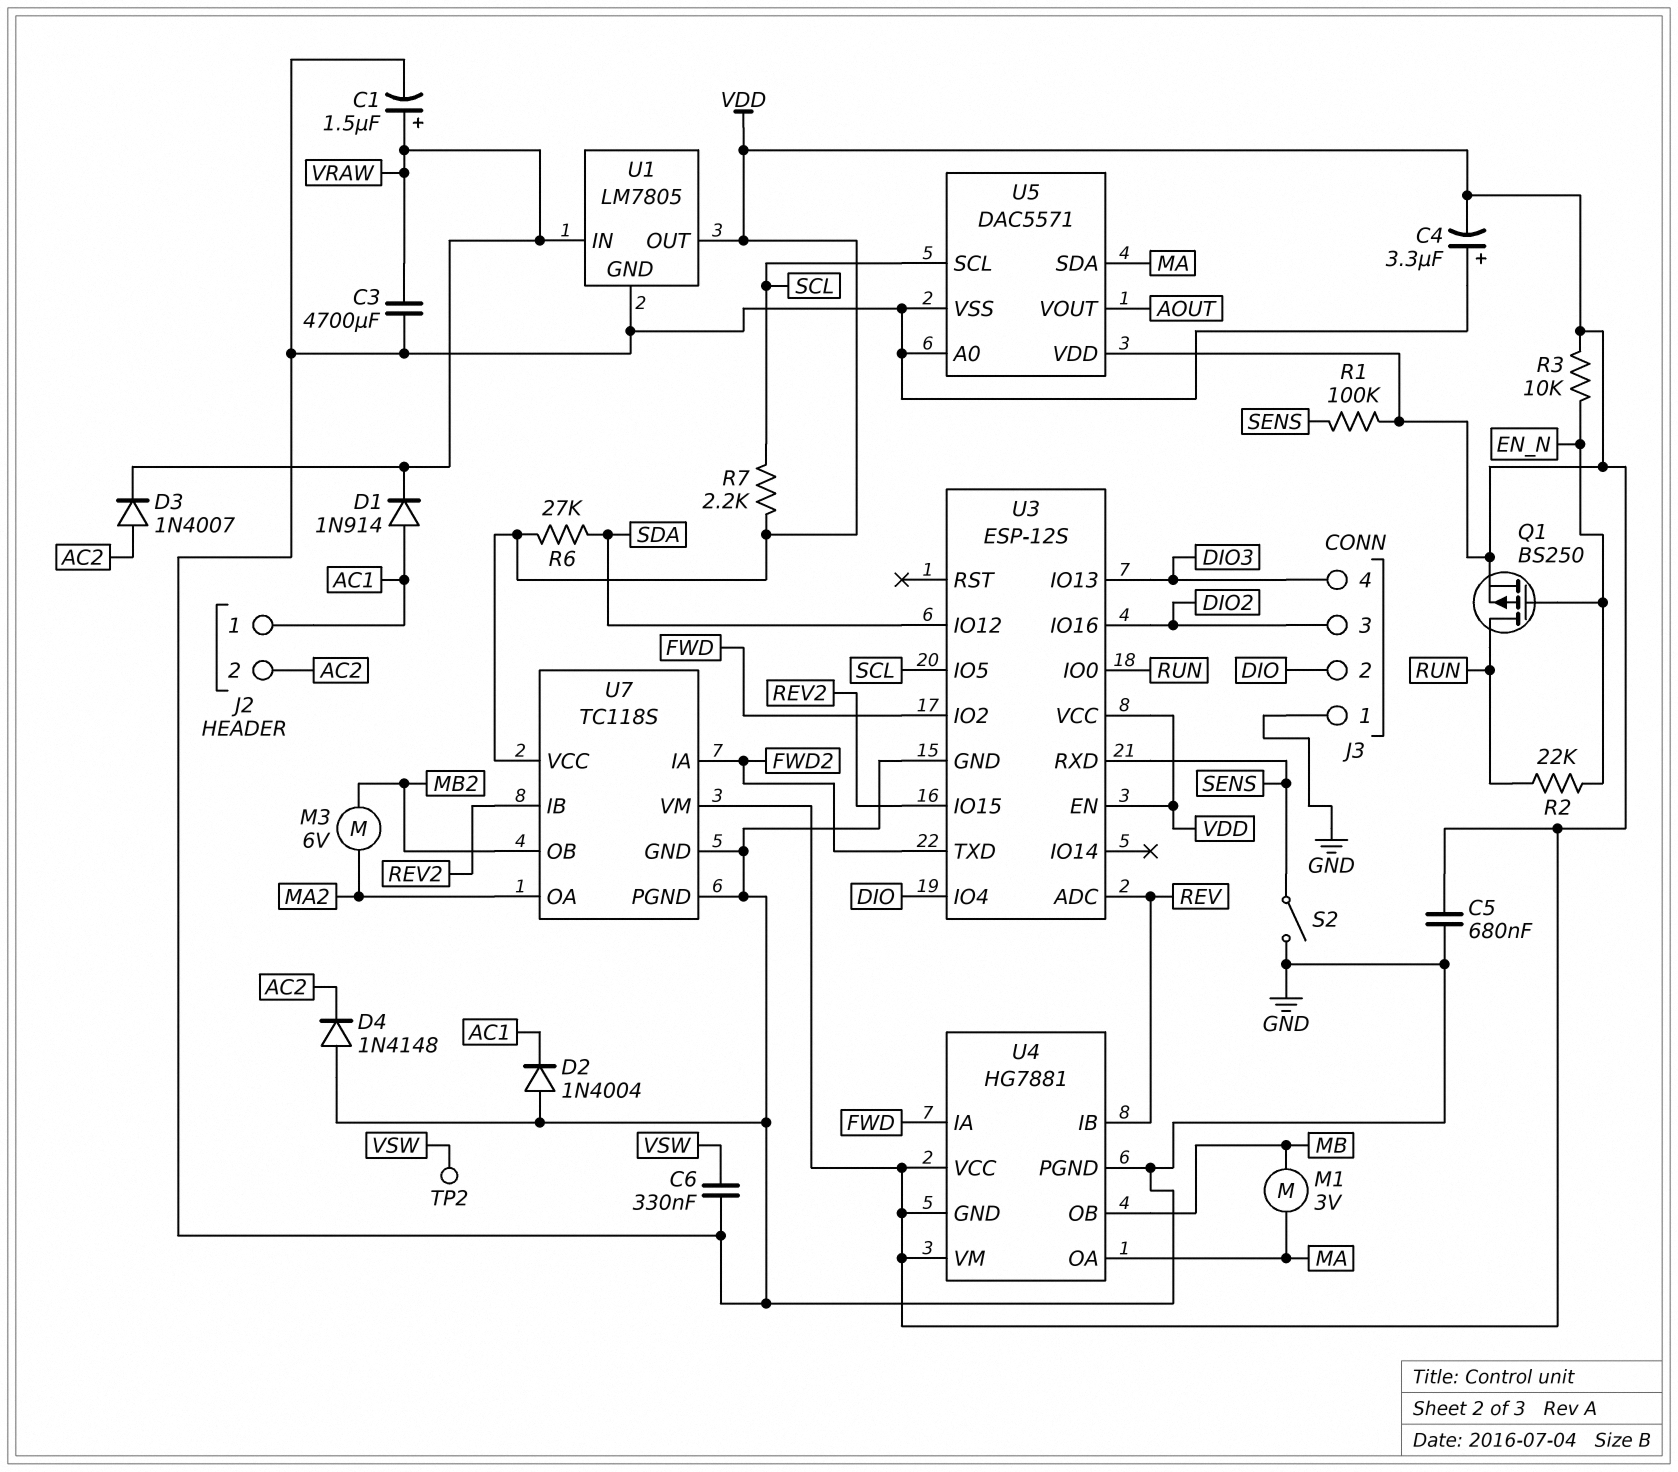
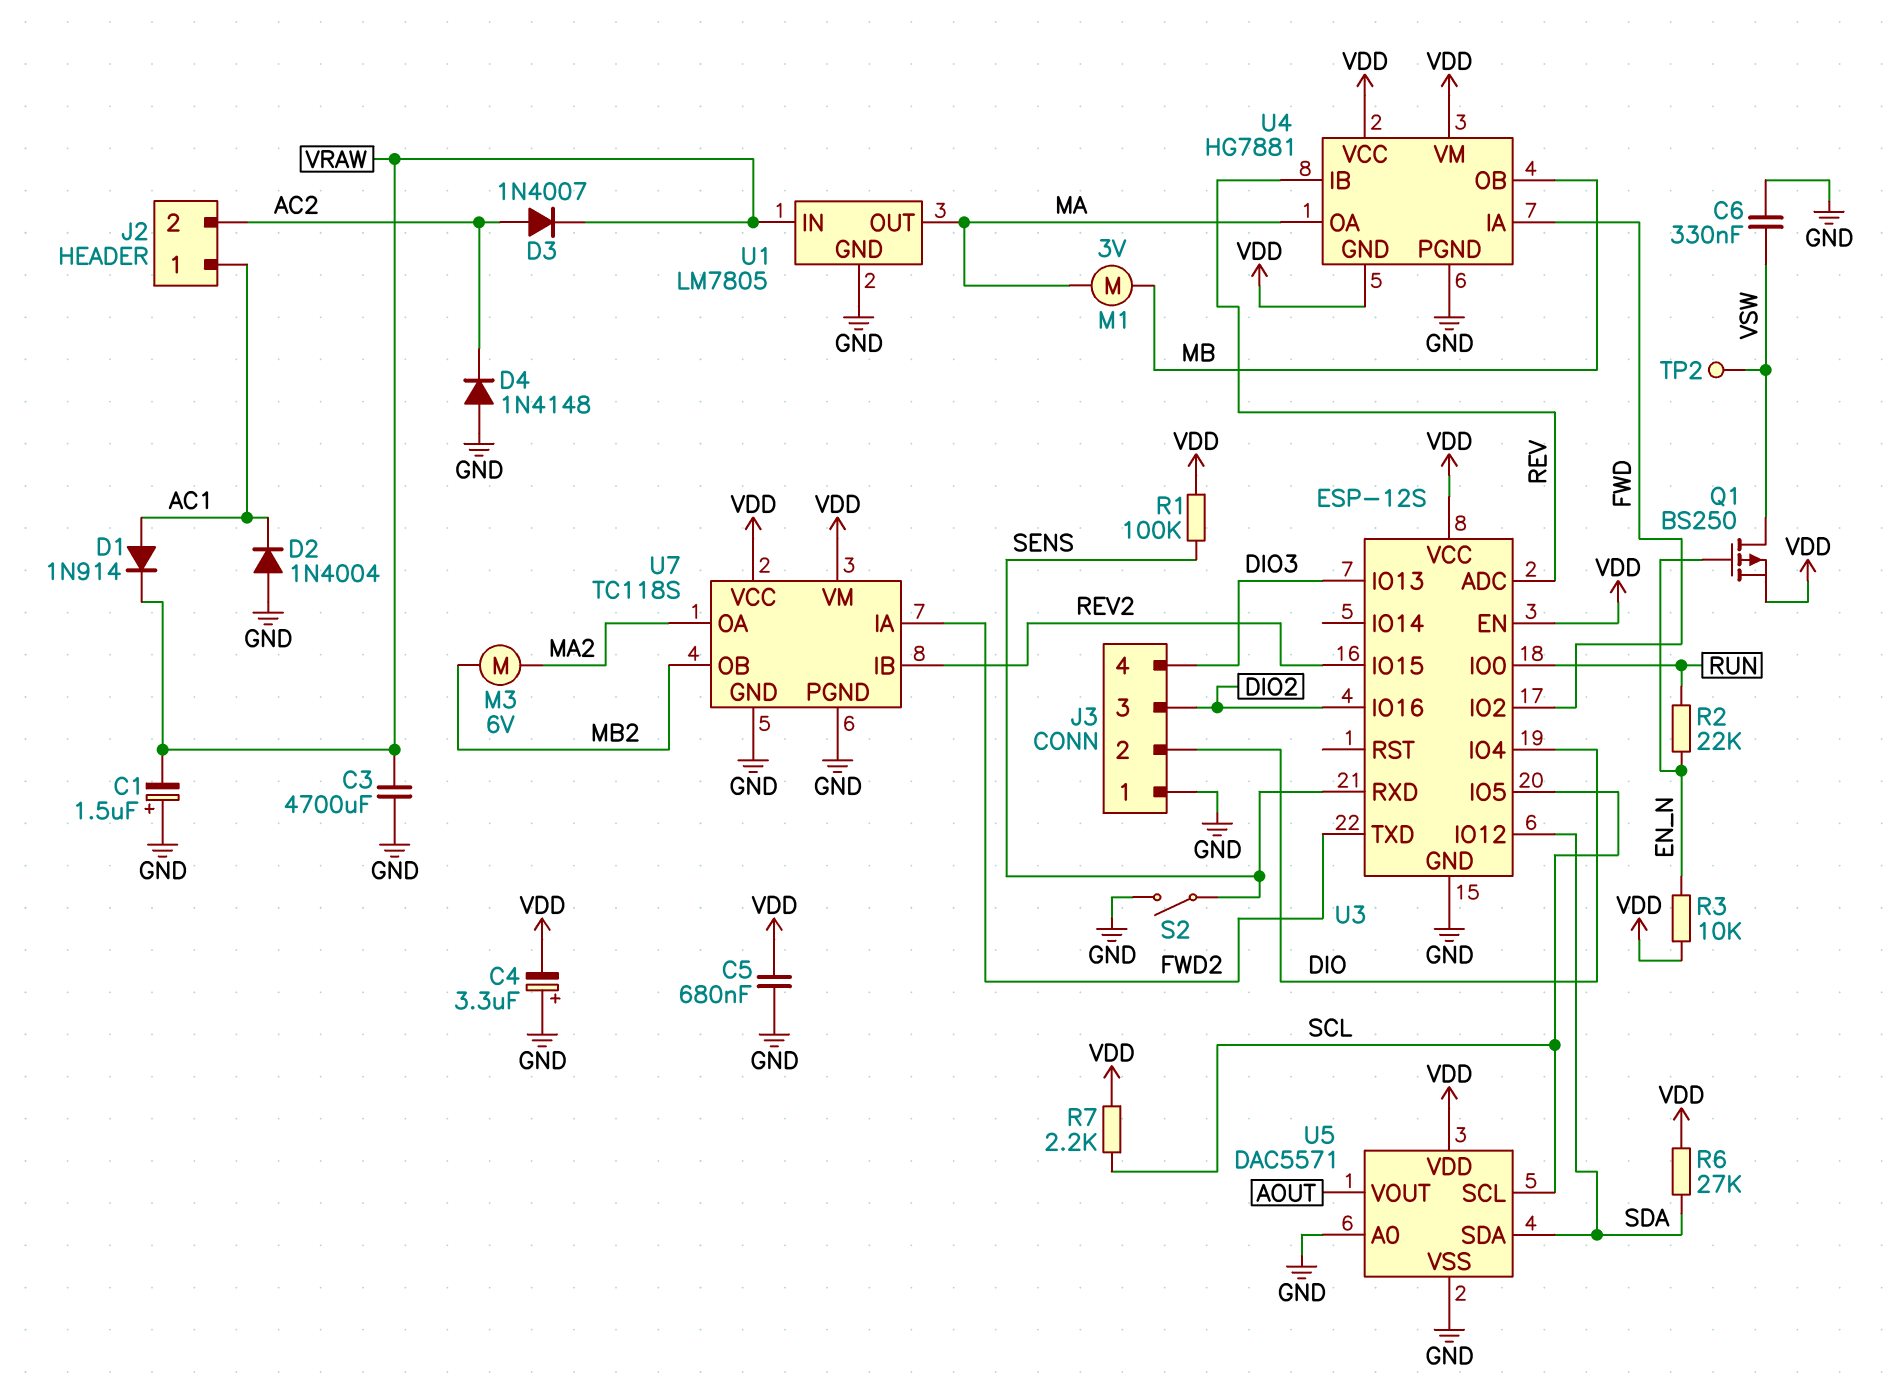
C1: 1.5uF (plus VRAW, minus GND) -> 1.5uF (plus GND, minus VRAW)
Q1: PMOS BS250 (G EN_N, D RUN, S VDD) -> PMOS BS250 (G EN_N, D VSW, S VDD)
U1 pin OUT: VDD -> MA
U5 pin SDA: MA -> SDA

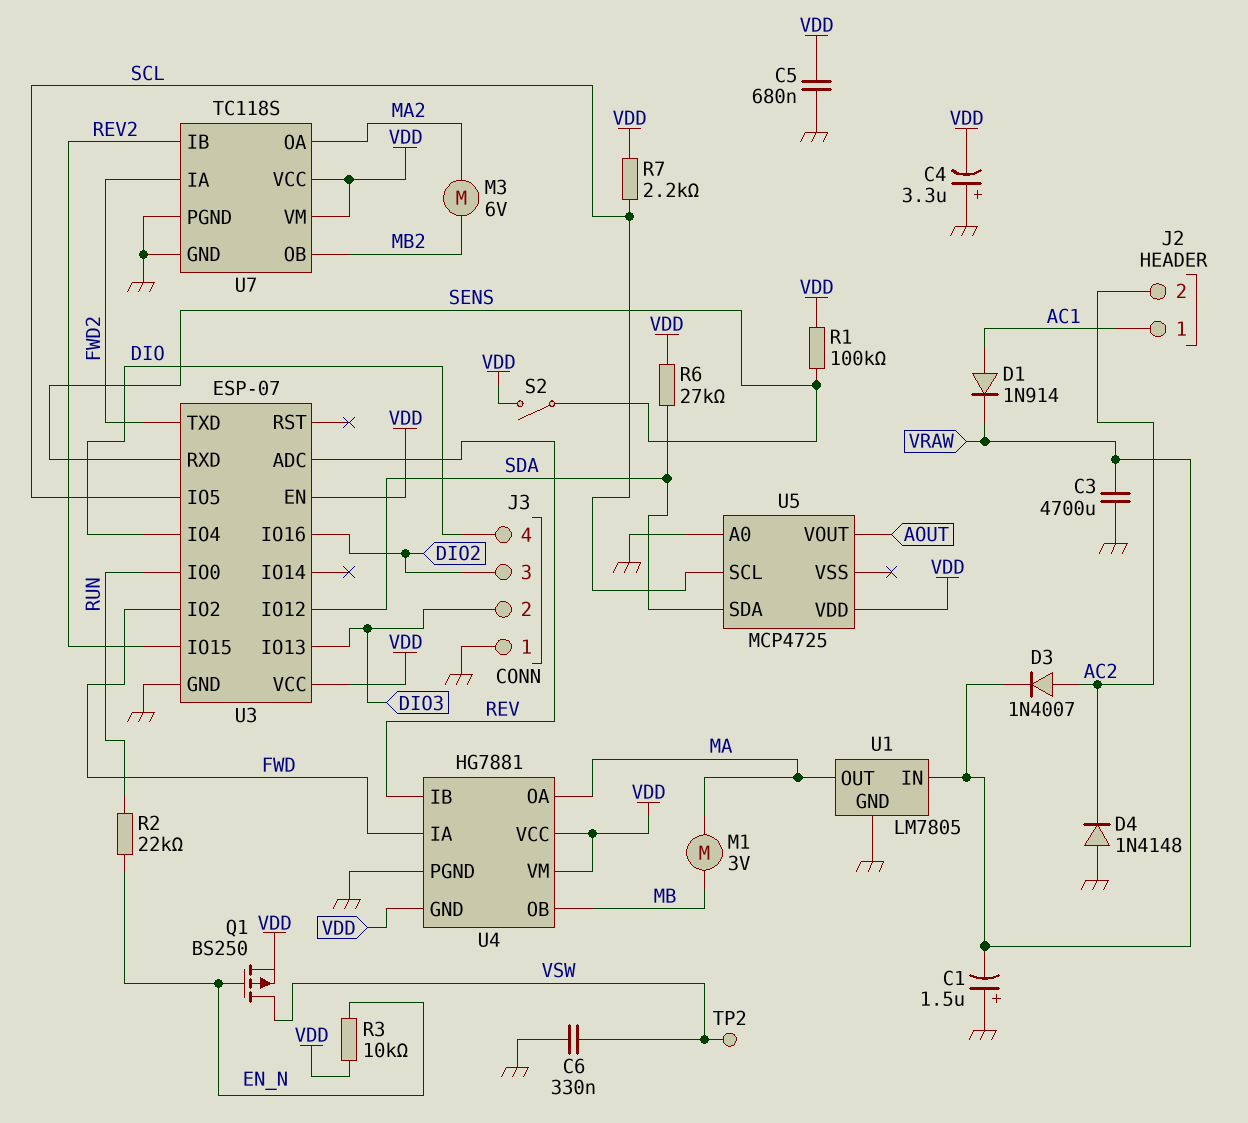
D2: diode 1N4004 (A GND, K AC1) -> none
J3 pin 2: DIO -> DIO3
J3 pin 4: DIO3 -> DIO
S2: switch (GND, SENS) -> switch (SENS, VDD)
U3: ESP-12S -> ESP-07
U5: DAC5571 -> MCP4725
U5 pin VSS: GND -> none

